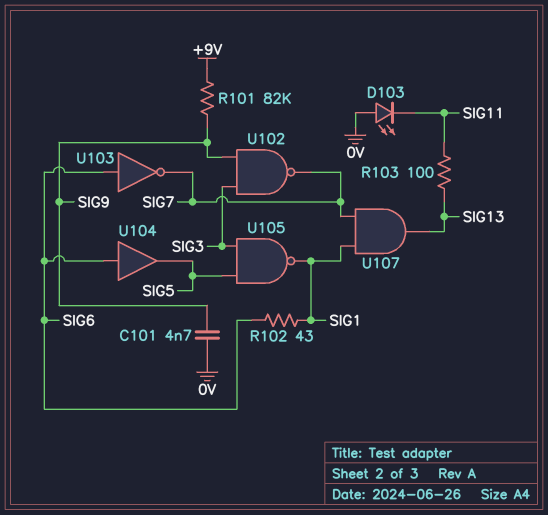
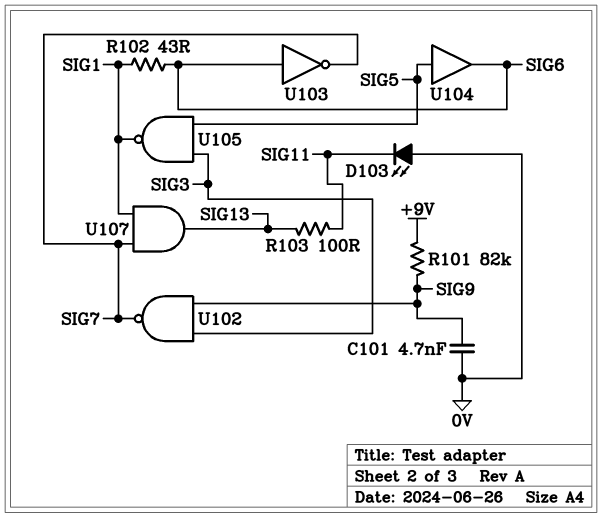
U104: buffer (in SIG6, out SIG5) -> buffer (in SIG5, out SIG6)

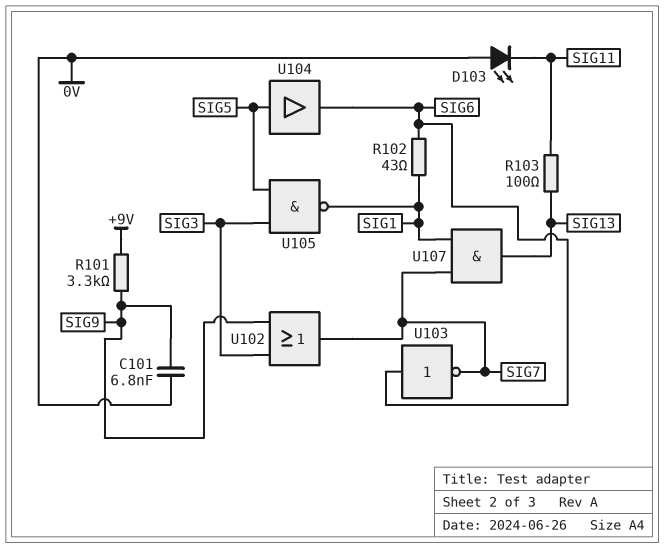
C101: 4.7nF (0V, SIG9) -> 6.8nF (0V, SIG9)
R101: 82k (+9V, SIG9) -> 3.3k (+9V, SIG9)
U102: NAND (in SIG3, in SIG9, out SIG7) -> OR (in SIG3, in SIG9, out SIG7)

